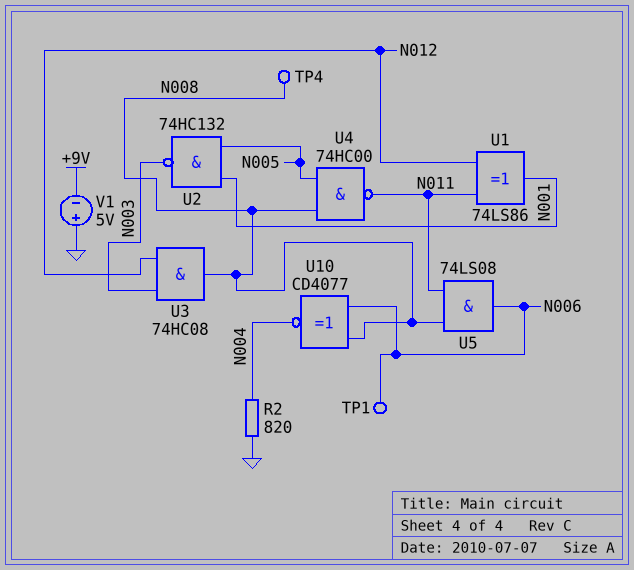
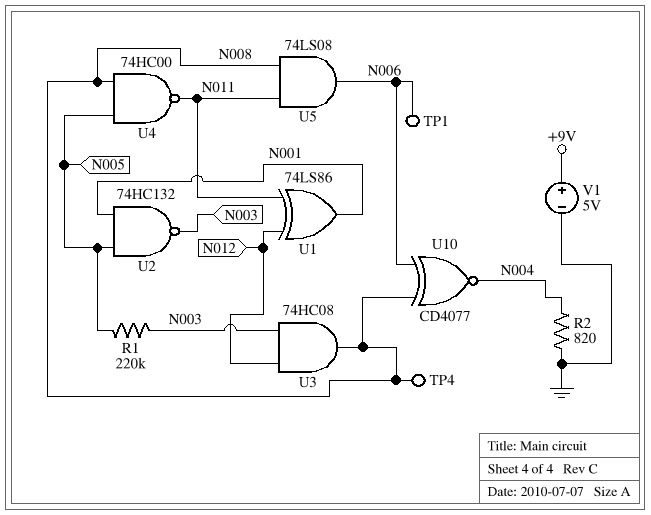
R1: none -> 220k (N003, N005)
V1: 5V (plus GND, minus +9V) -> 5V (plus +9V, minus GND)

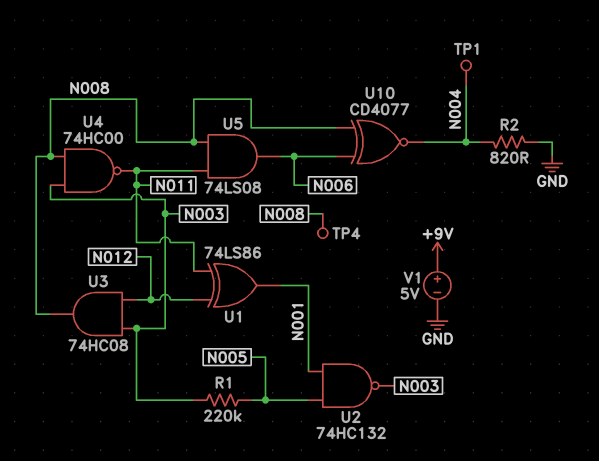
TP1: test point (N006) -> test point (N004)
U4: NAND 74HC00 (in N005, in N008, out N011) -> NAND 74HC00 (in N003, in N008, out N011)

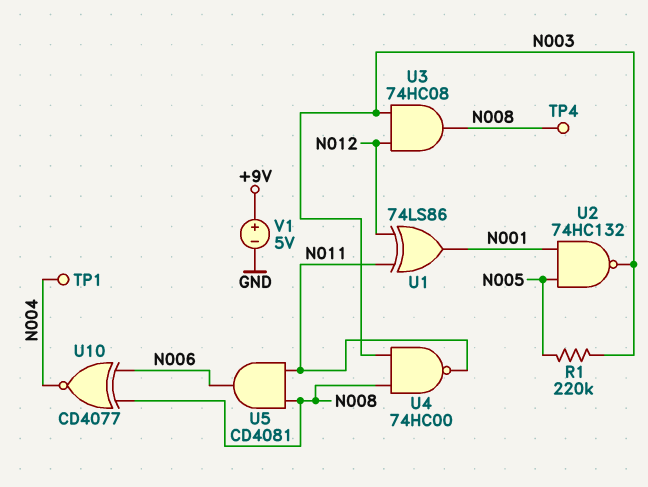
R2: 820 (GND, N004) -> none
U5: AND 74LS08 (in N008, in N011, out N006) -> AND CD4081 (in N008, in N011, out N006)

